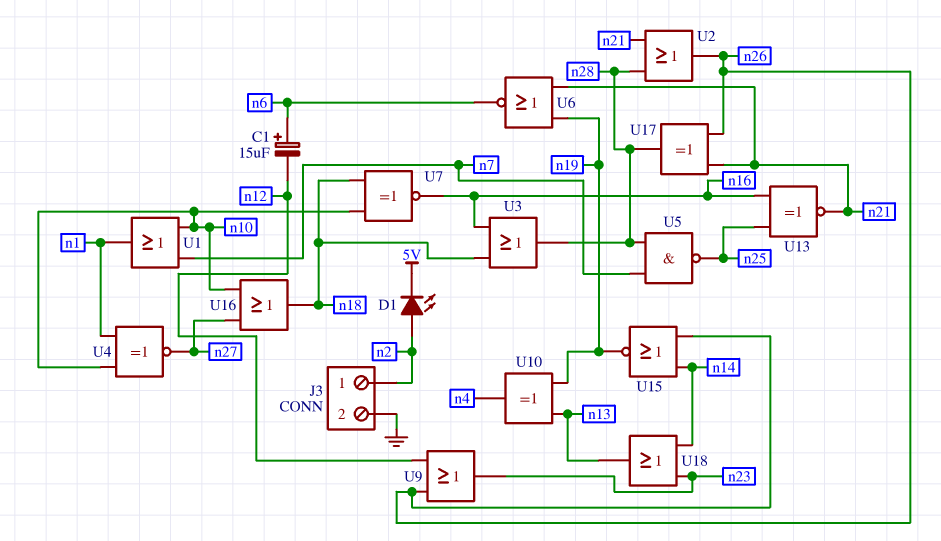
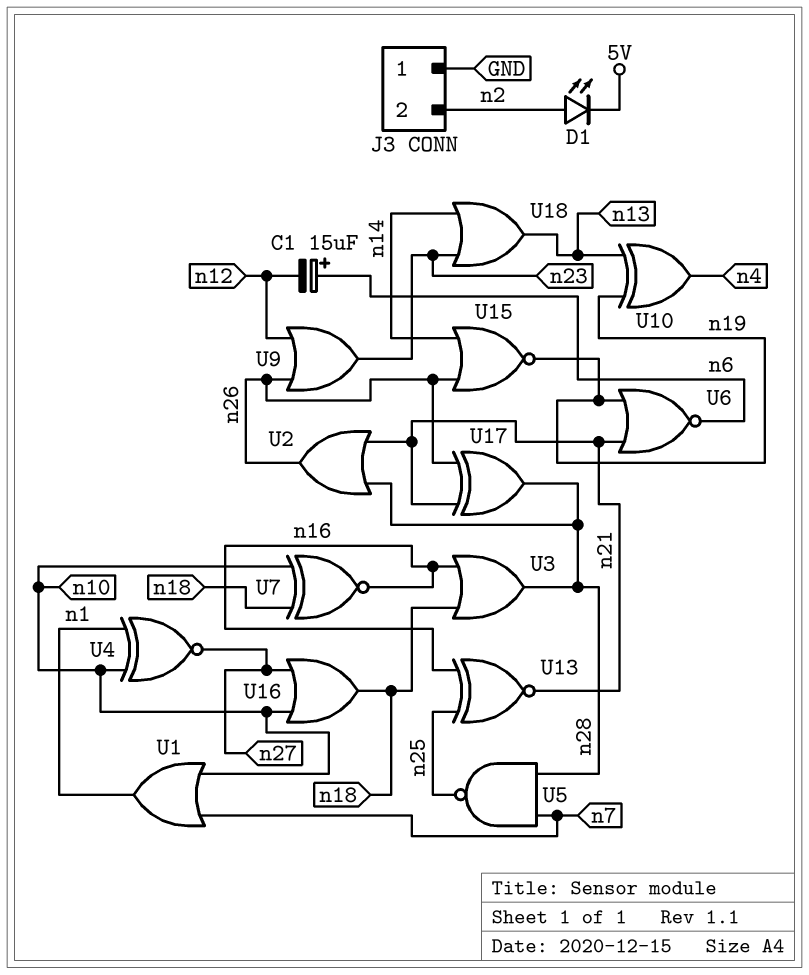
J3 pin 1: n2 -> GND
J3 pin 2: GND -> n2

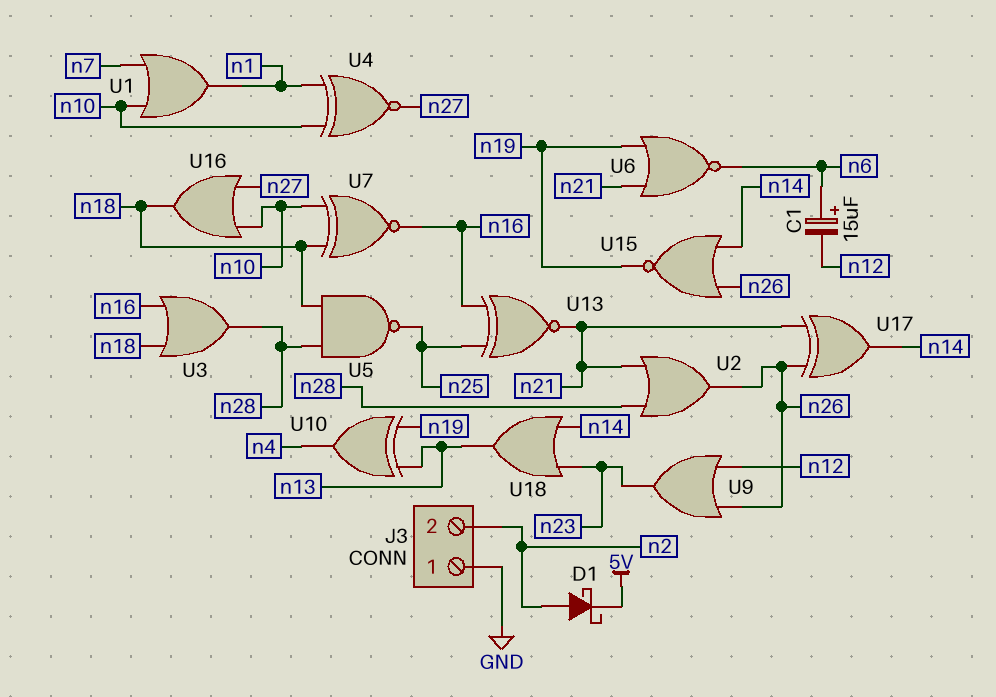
D1: LED (A n2, K 5V) -> schottky (A n2, K 5V)
U5: NAND (in n7, in n28, out n25) -> NAND (in n18, in n28, out n25)
U17: XOR (in n21, in n26, out n28) -> XOR (in n21, in n26, out n14)

